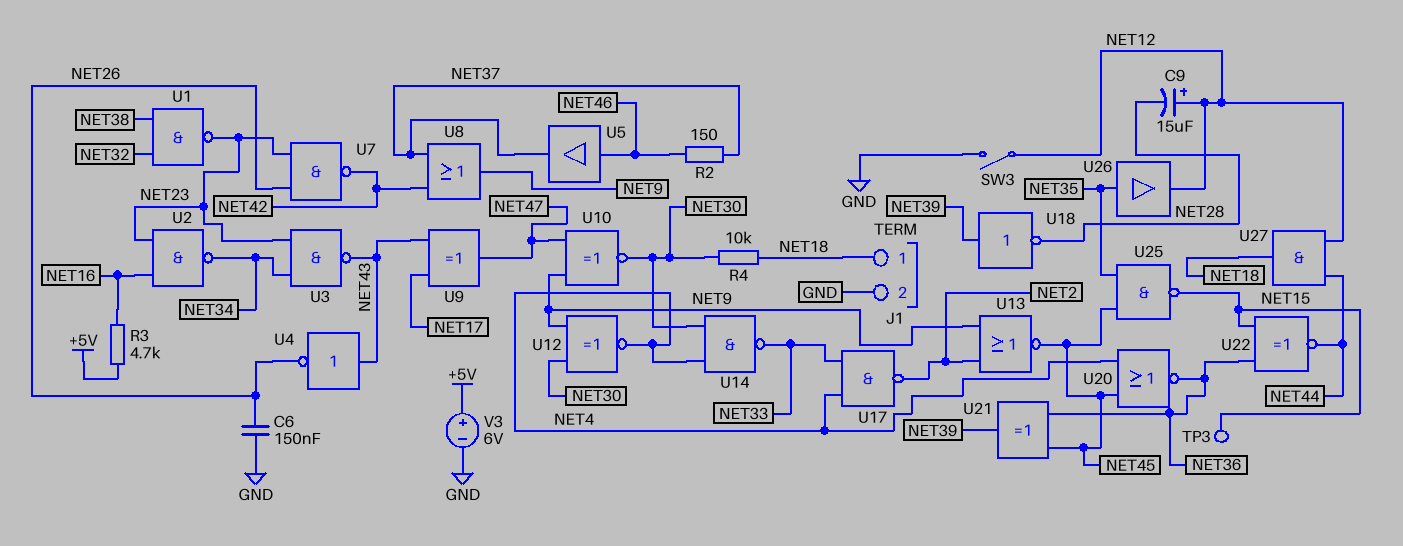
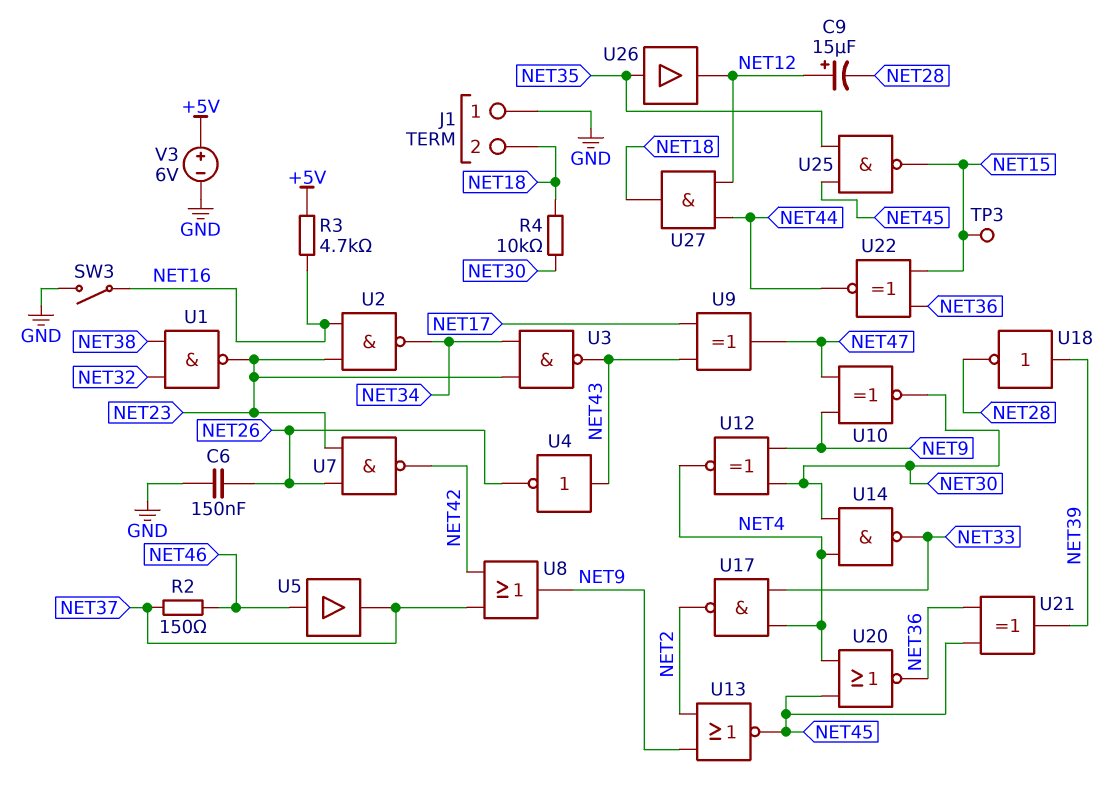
J1 pin 1: NET18 -> GND
J1 pin 2: GND -> NET18
SW3: switch (GND, NET12) -> switch (GND, NET16)

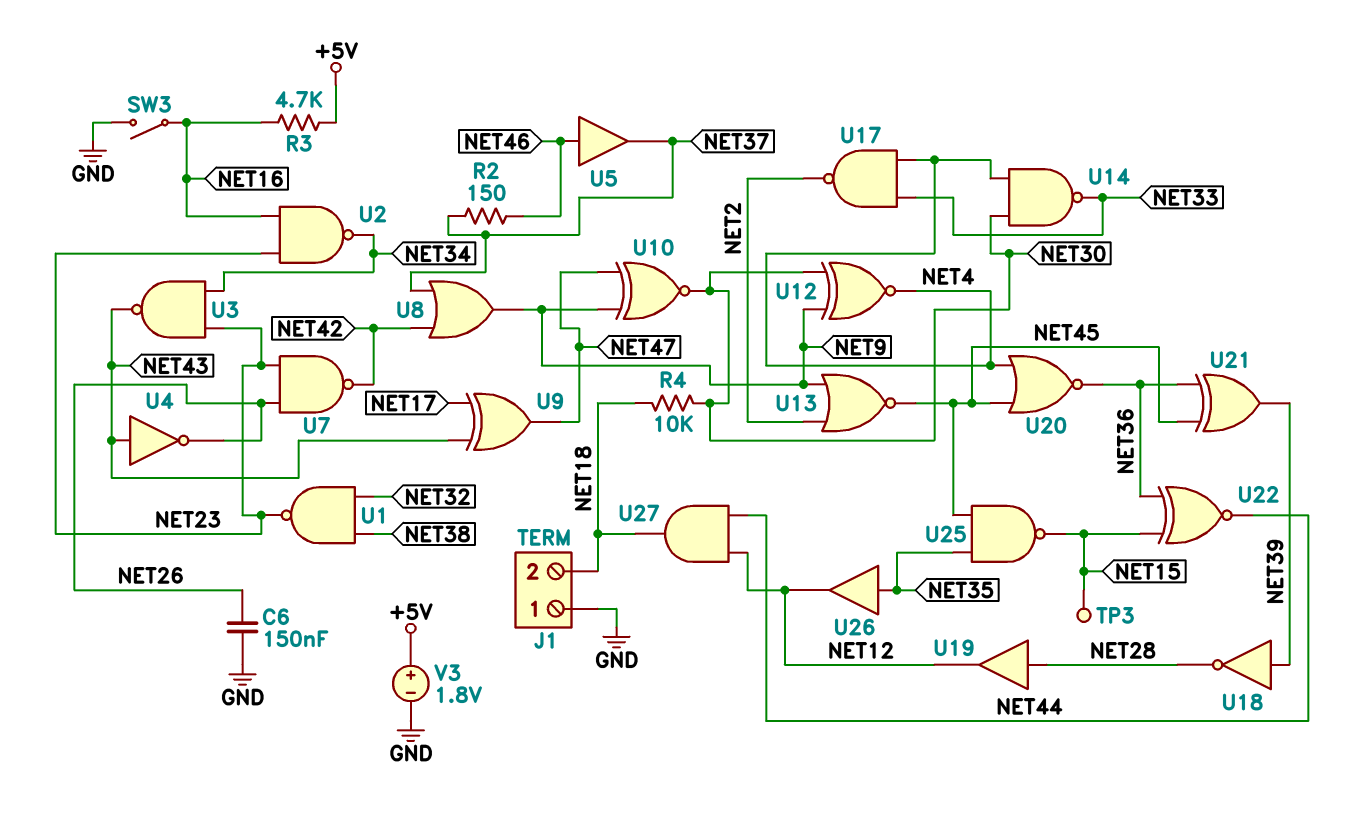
C9: 15uF (plus NET12, minus NET28) -> none
U19: none -> buffer (in NET28, out NET12)
V3: 6V (plus +5V, minus GND) -> 1.8V (plus +5V, minus GND)

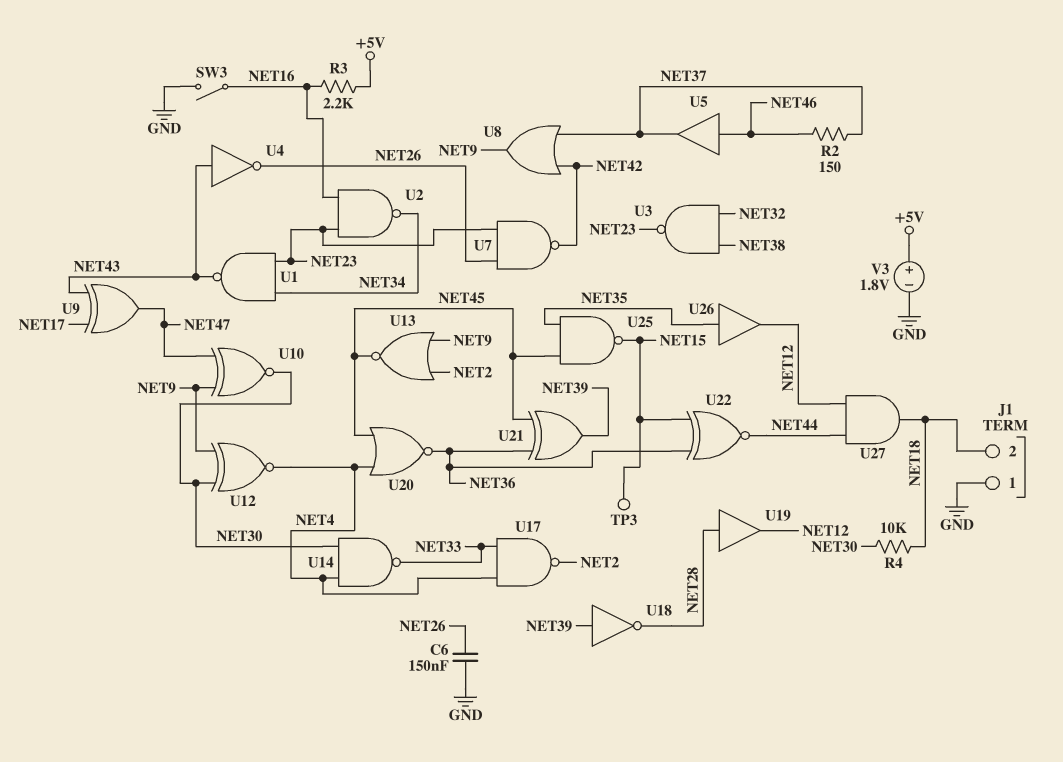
R3: 4.7k (+5V, NET16) -> 2.2k (+5V, NET16)
U1: NAND (in NET32, in NET38, out NET23) -> NAND (in NET23, in NET34, out NET43)
U3: NAND (in NET23, in NET34, out NET43) -> NAND (in NET32, in NET38, out NET23)

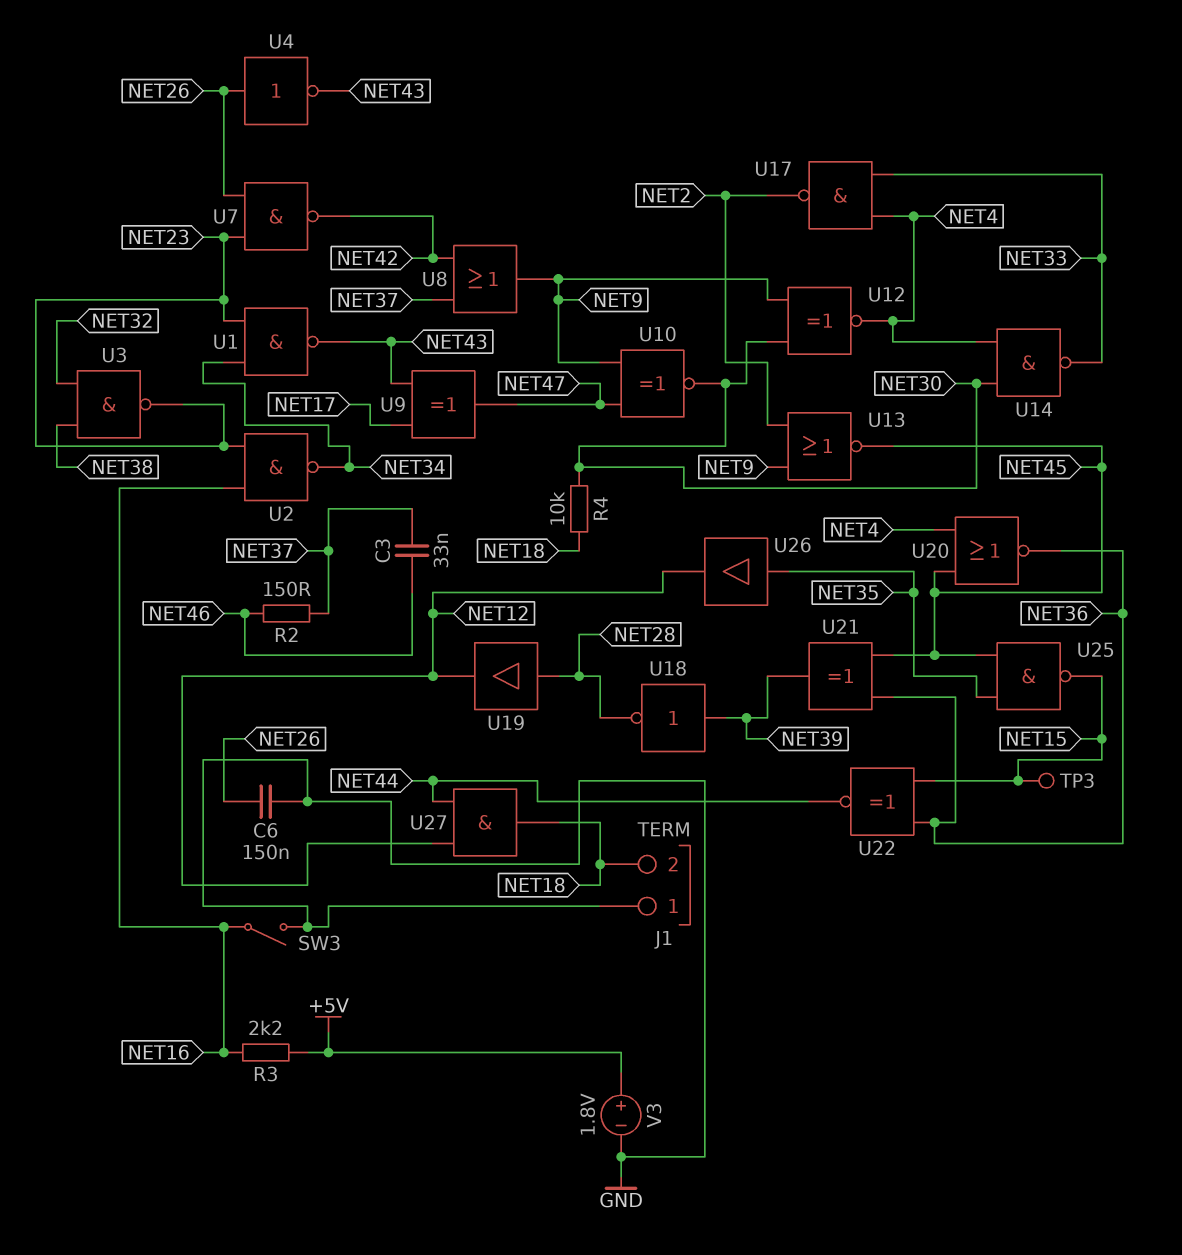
C3: none -> 33nF (NET37, NET46)
U4: NOT (in NET43, out NET26) -> NOT (in NET26, out NET43)
U5: buffer (in NET46, out NET37) -> none

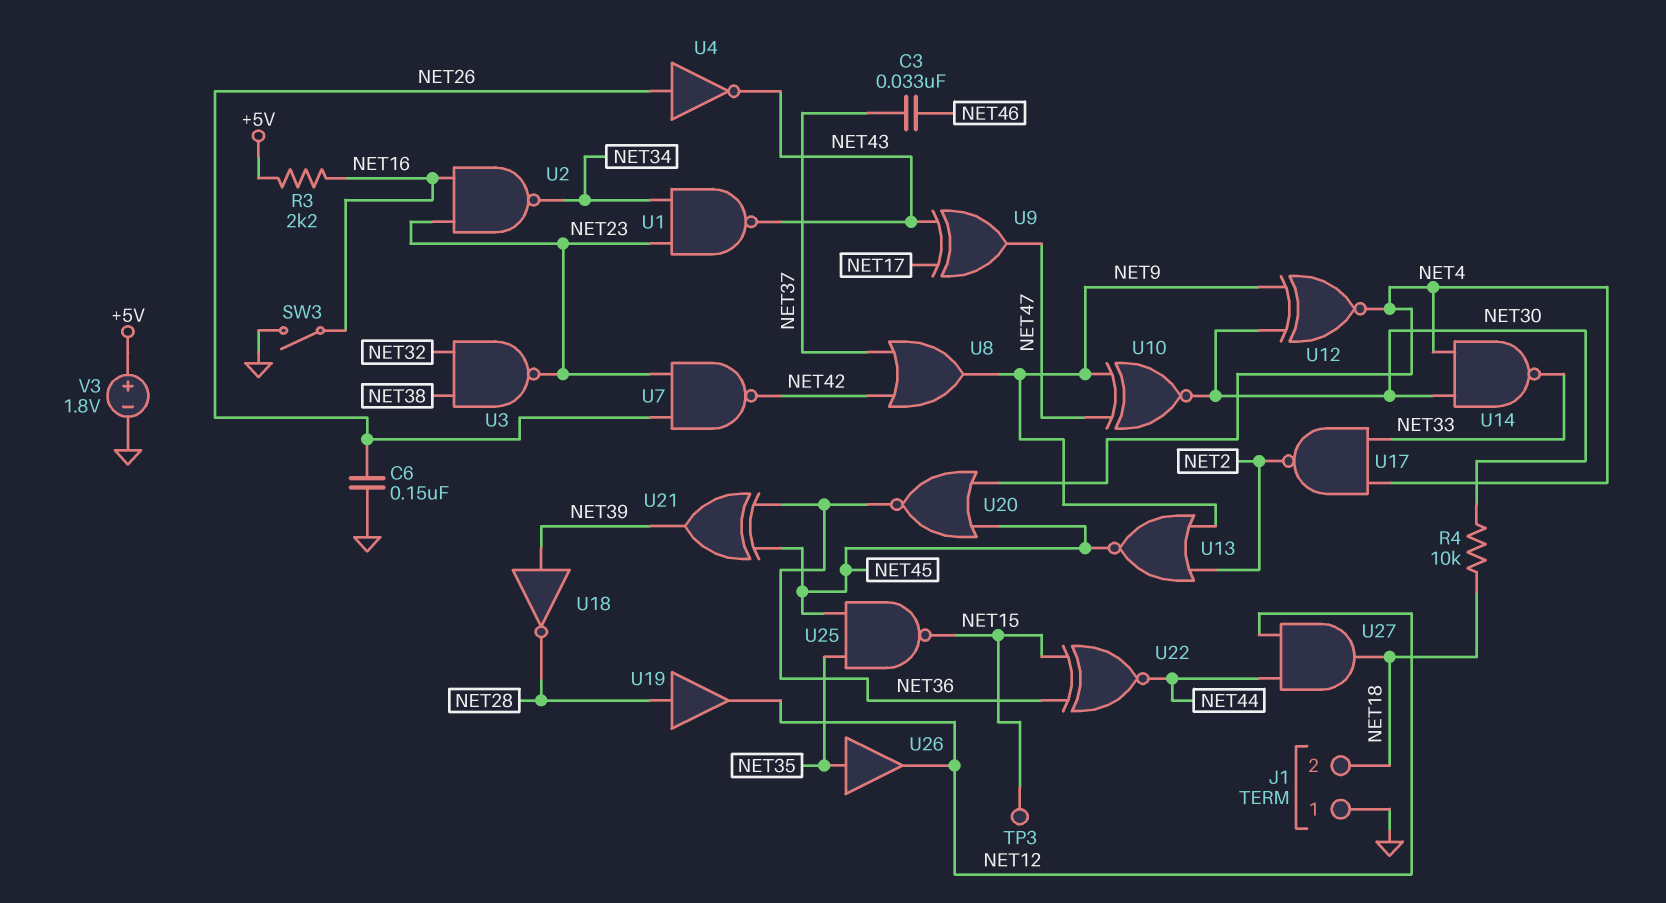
R2: 150 (NET37, NET46) -> none

